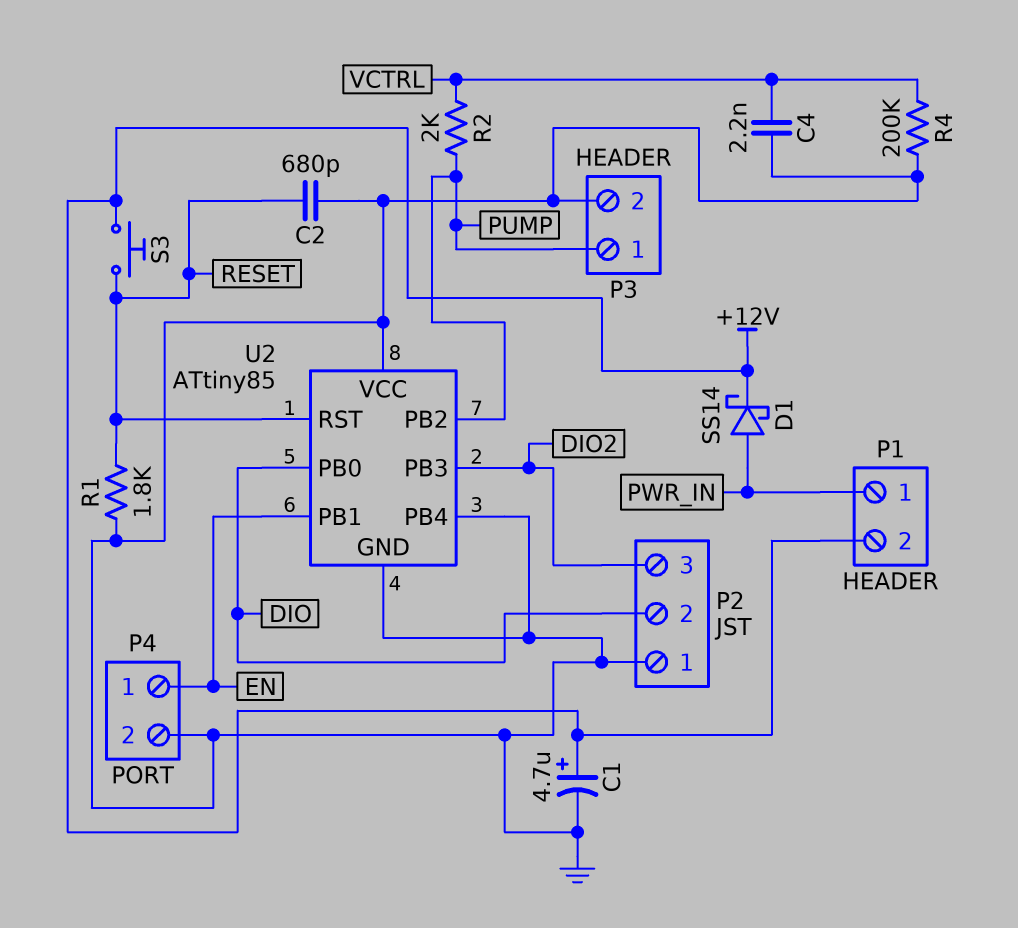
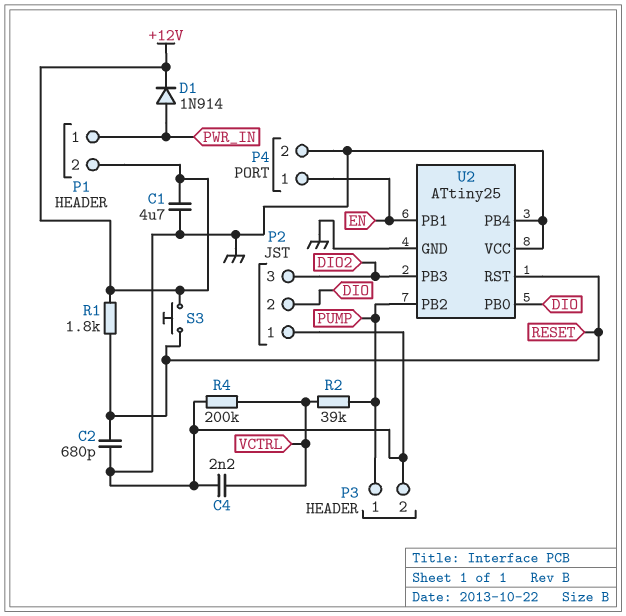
C1: 4.7uF (plus +12V, minus GND) -> 4.7uF (+12V, GND)
D1: schottky SS14 (A PWR_IN, K +12V) -> diode 1N914 (A PWR_IN, K +12V)
R1: 1.8k (GND, RESET) -> 1.8k (+12V, RESET)
R2: 2k (PUMP, VCTRL) -> 39k (PUMP, VCTRL)
U2: ATtiny85 -> ATtiny25

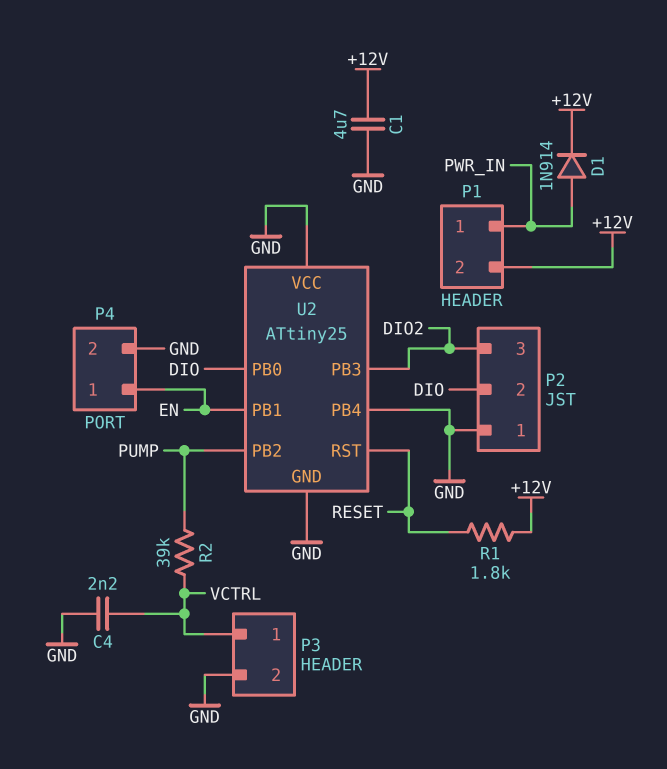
C2: 680pF (GND, RESET) -> none
P3 pin 1: PUMP -> VCTRL
R4: 200k (GND, VCTRL) -> none
S3: button (+12V, RESET) -> none

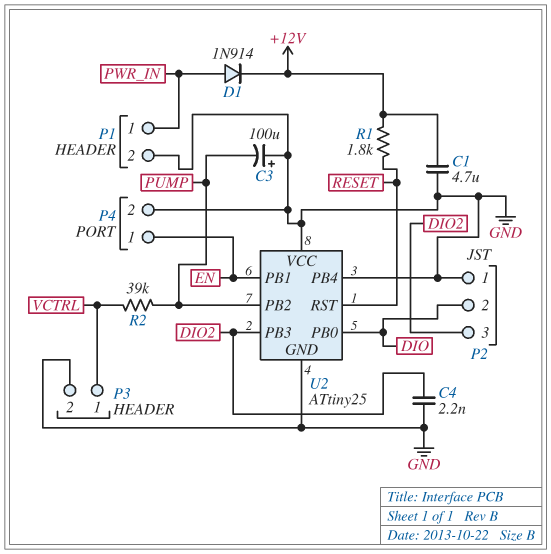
C3: none -> 100uF (plus GND, minus PUMP)
C4: 2.2nF (GND, VCTRL) -> 2.2nF (DIO2, GND)
P1 pin 2: +12V -> GND

